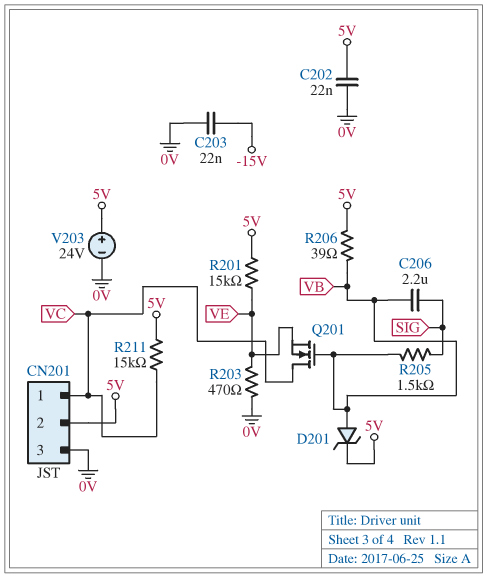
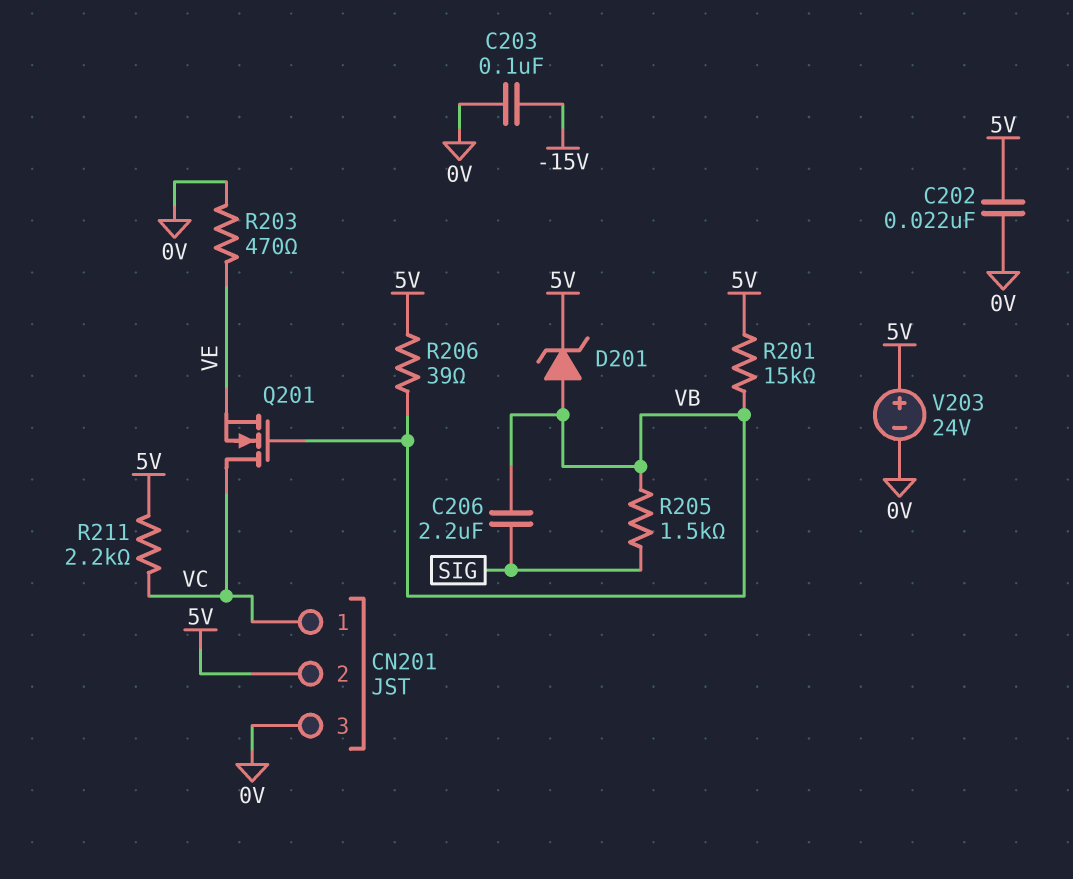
C203: 22nF (-15V, 0V) -> 100nF (-15V, 0V)
R201: 15k (5V, VE) -> 15k (5V, VB)
R211: 15k (5V, VC) -> 2.2k (5V, VC)

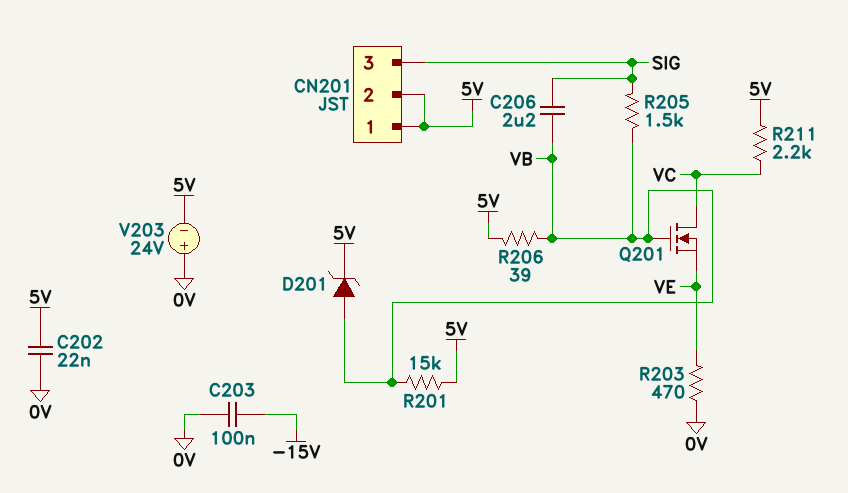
CN201 pin 1: VC -> 5V
CN201 pin 3: 0V -> SIG
V203: 24V (plus 5V, minus 0V) -> 24V (plus 0V, minus 5V)

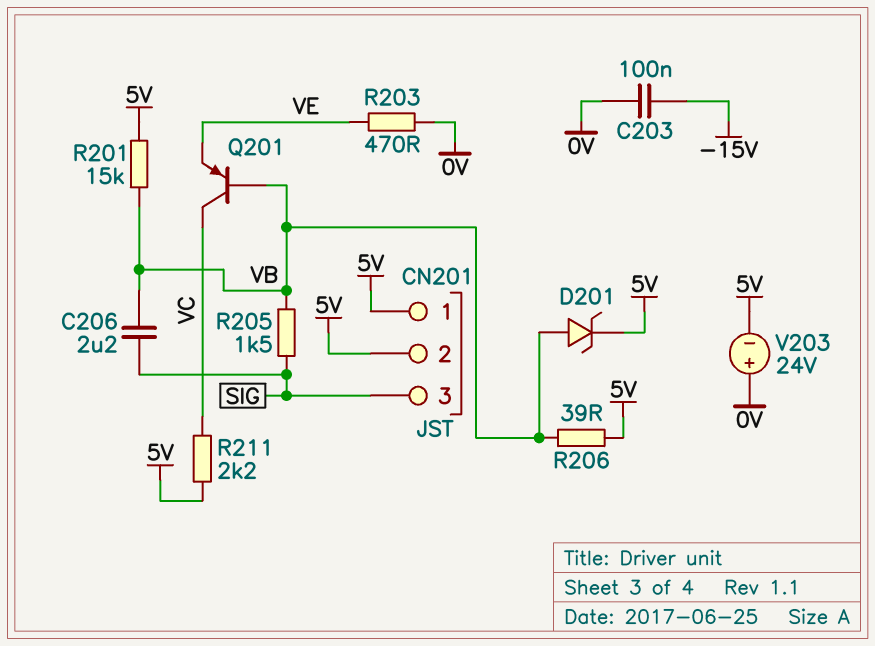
C202: 22nF (0V, 5V) -> none
Q201: NMOS (G VB, D VC, S VE) -> PNP (B VB, C VC, E VE)

